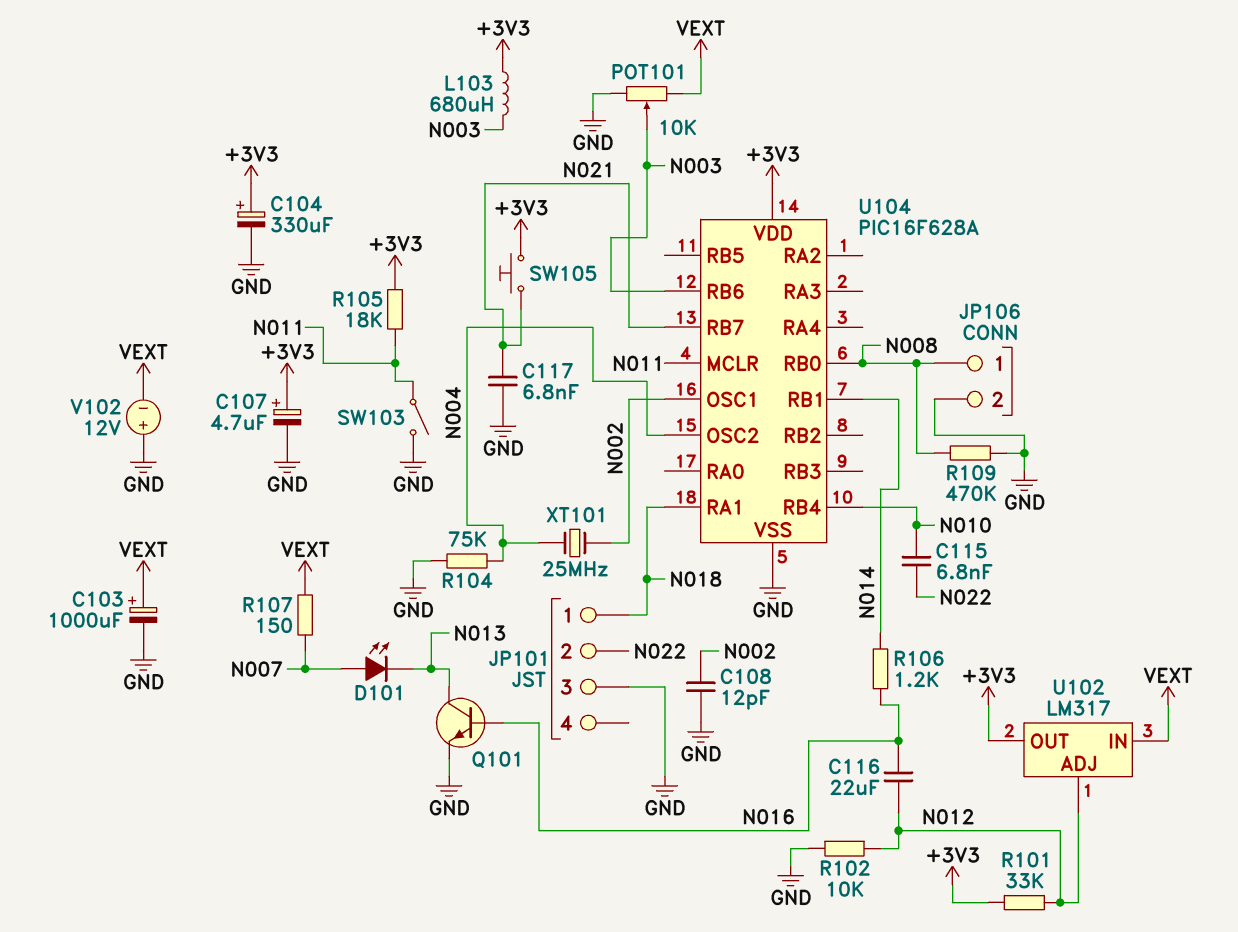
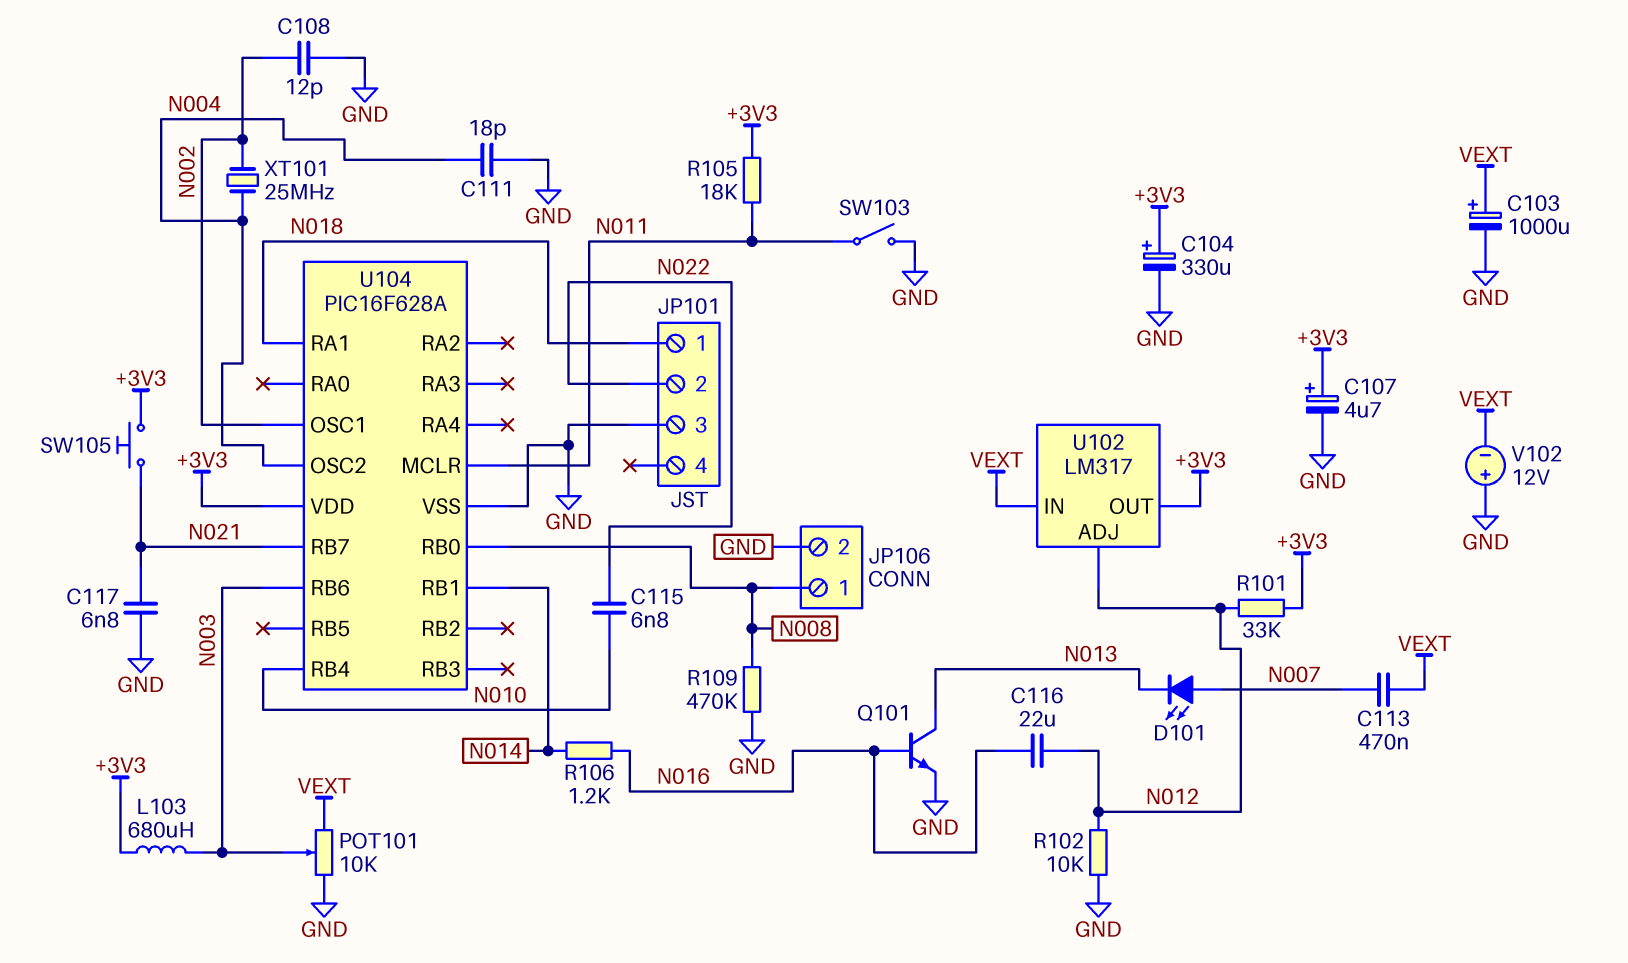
C111: none -> 18pF (GND, N004)
C113: none -> 470nF (N007, VEXT)
R104: 75k (GND, N004) -> none
R107: 150 (N007, VEXT) -> none

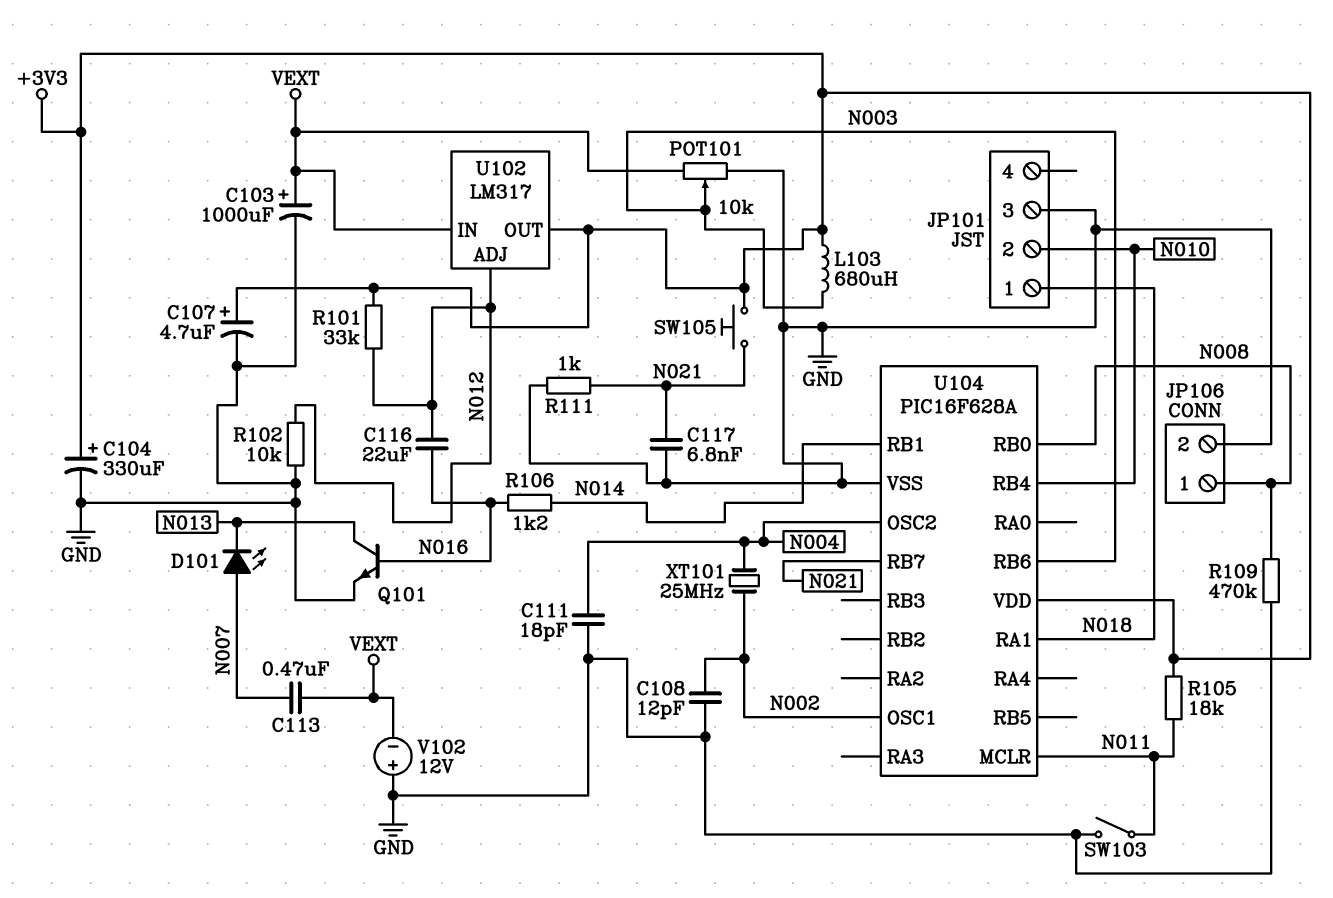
C115: 6.8nF (N010, N022) -> none
JP101 pin 2: N022 -> N010
R111: none -> 1k (GND, N021)

